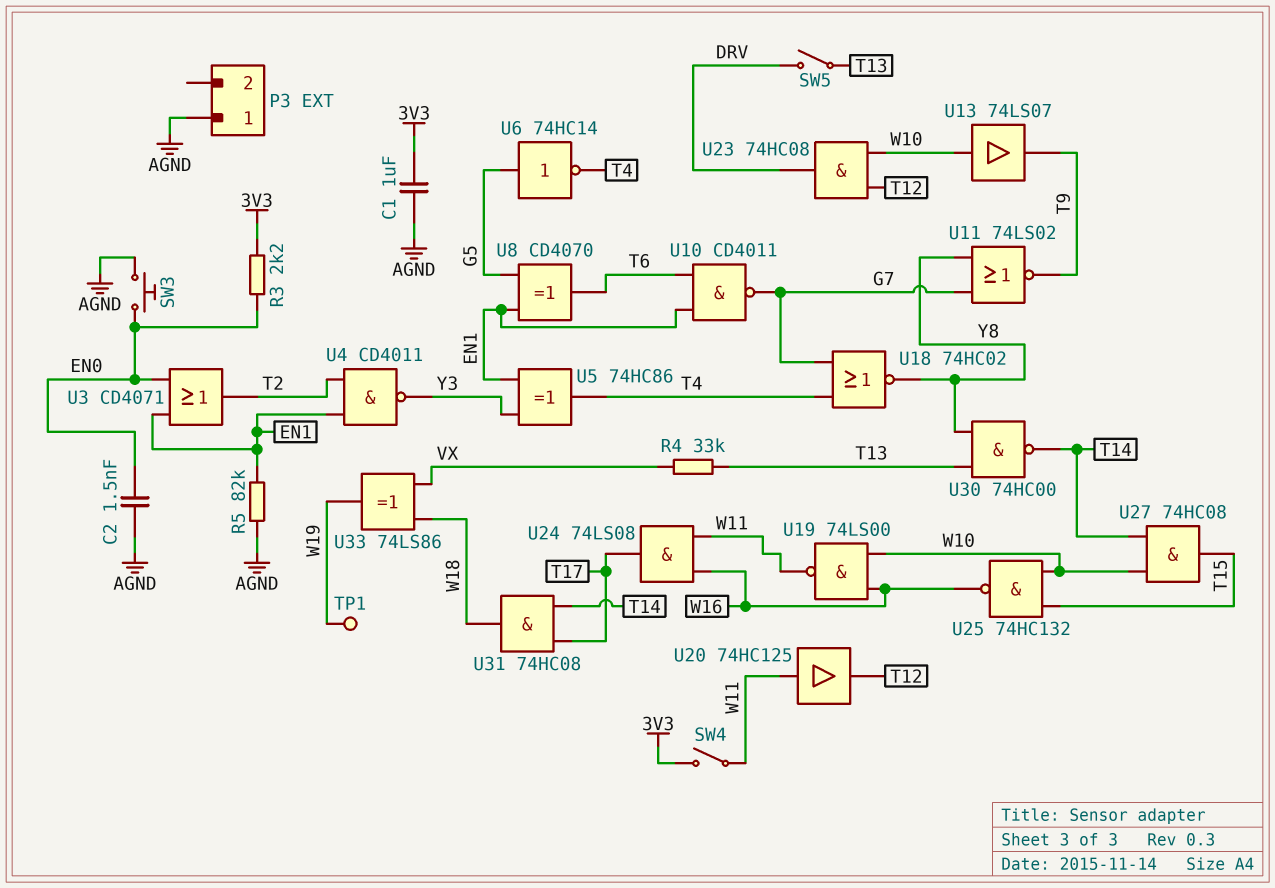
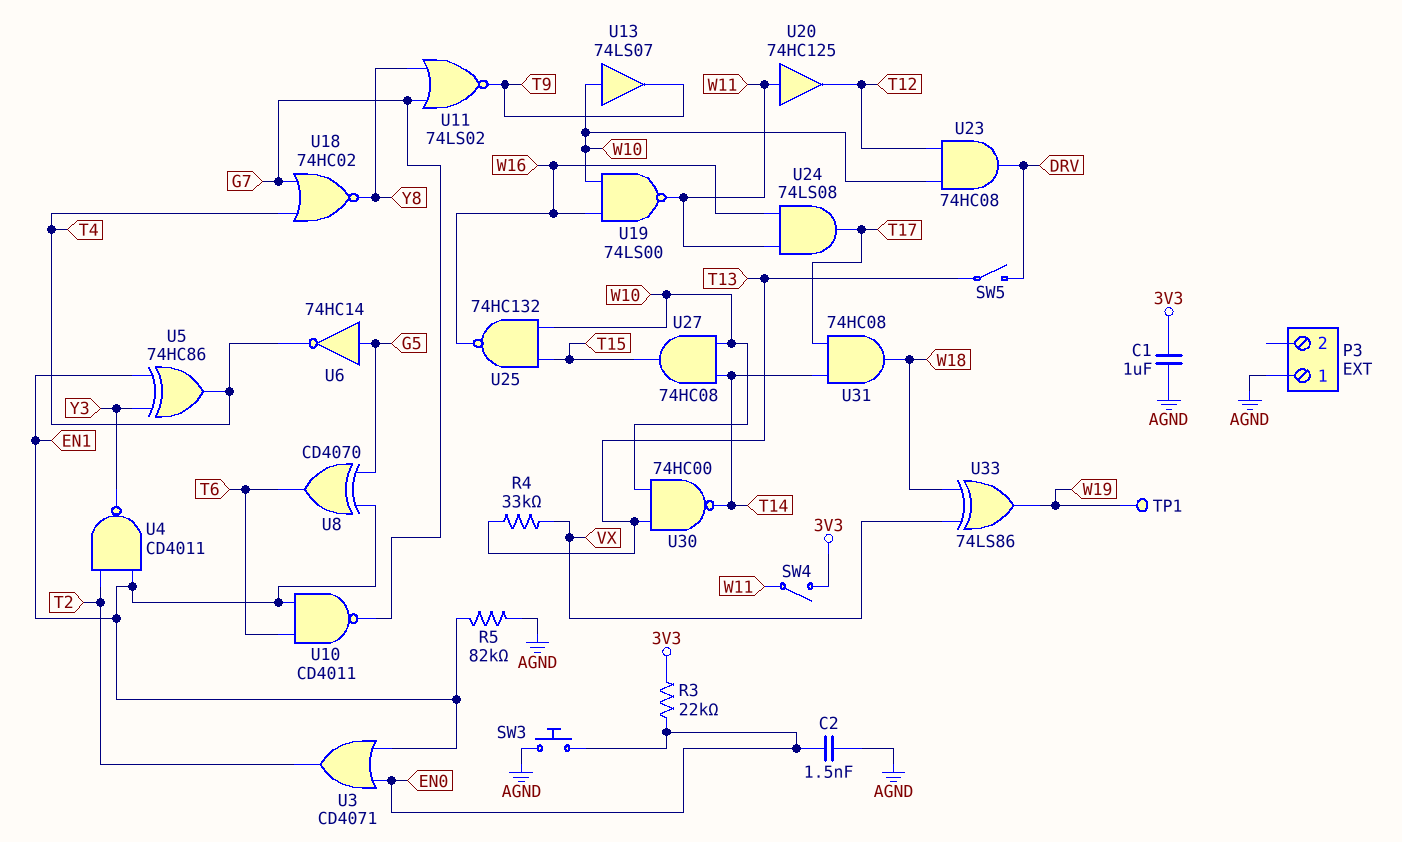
R3: 2.2k (3V3, EN0) -> 22k (3V3, EN0)
U30: NAND 74HC00 (in T13, in Y8, out T14) -> NAND 74HC00 (in T13, in W10, out T14)

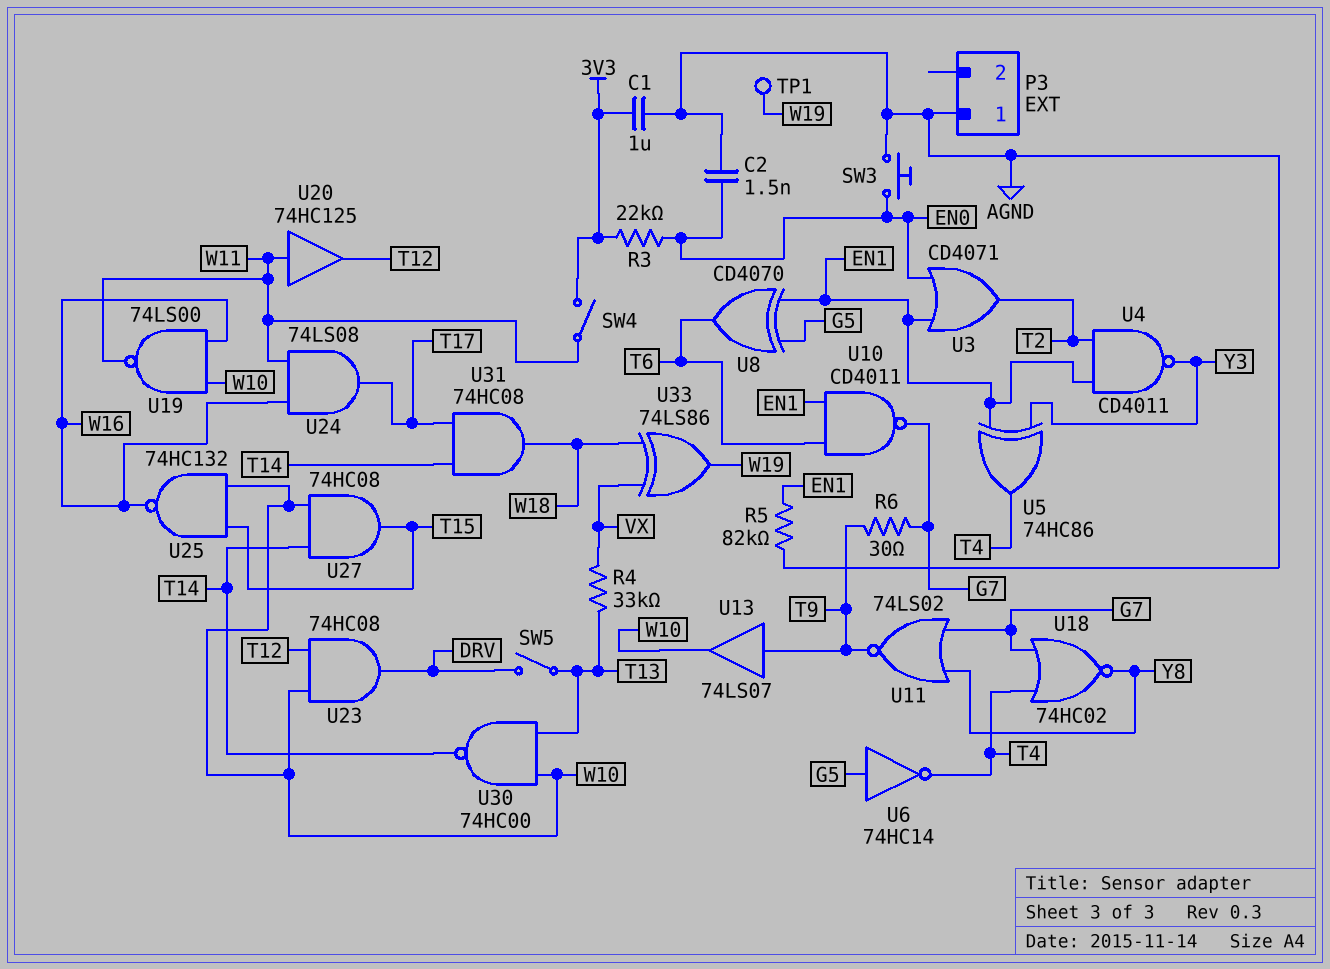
R6: none -> 30 (G7, T9)
U13: buffer 74LS07 (in W10, out T9) -> buffer 74LS07 (in T9, out W10)

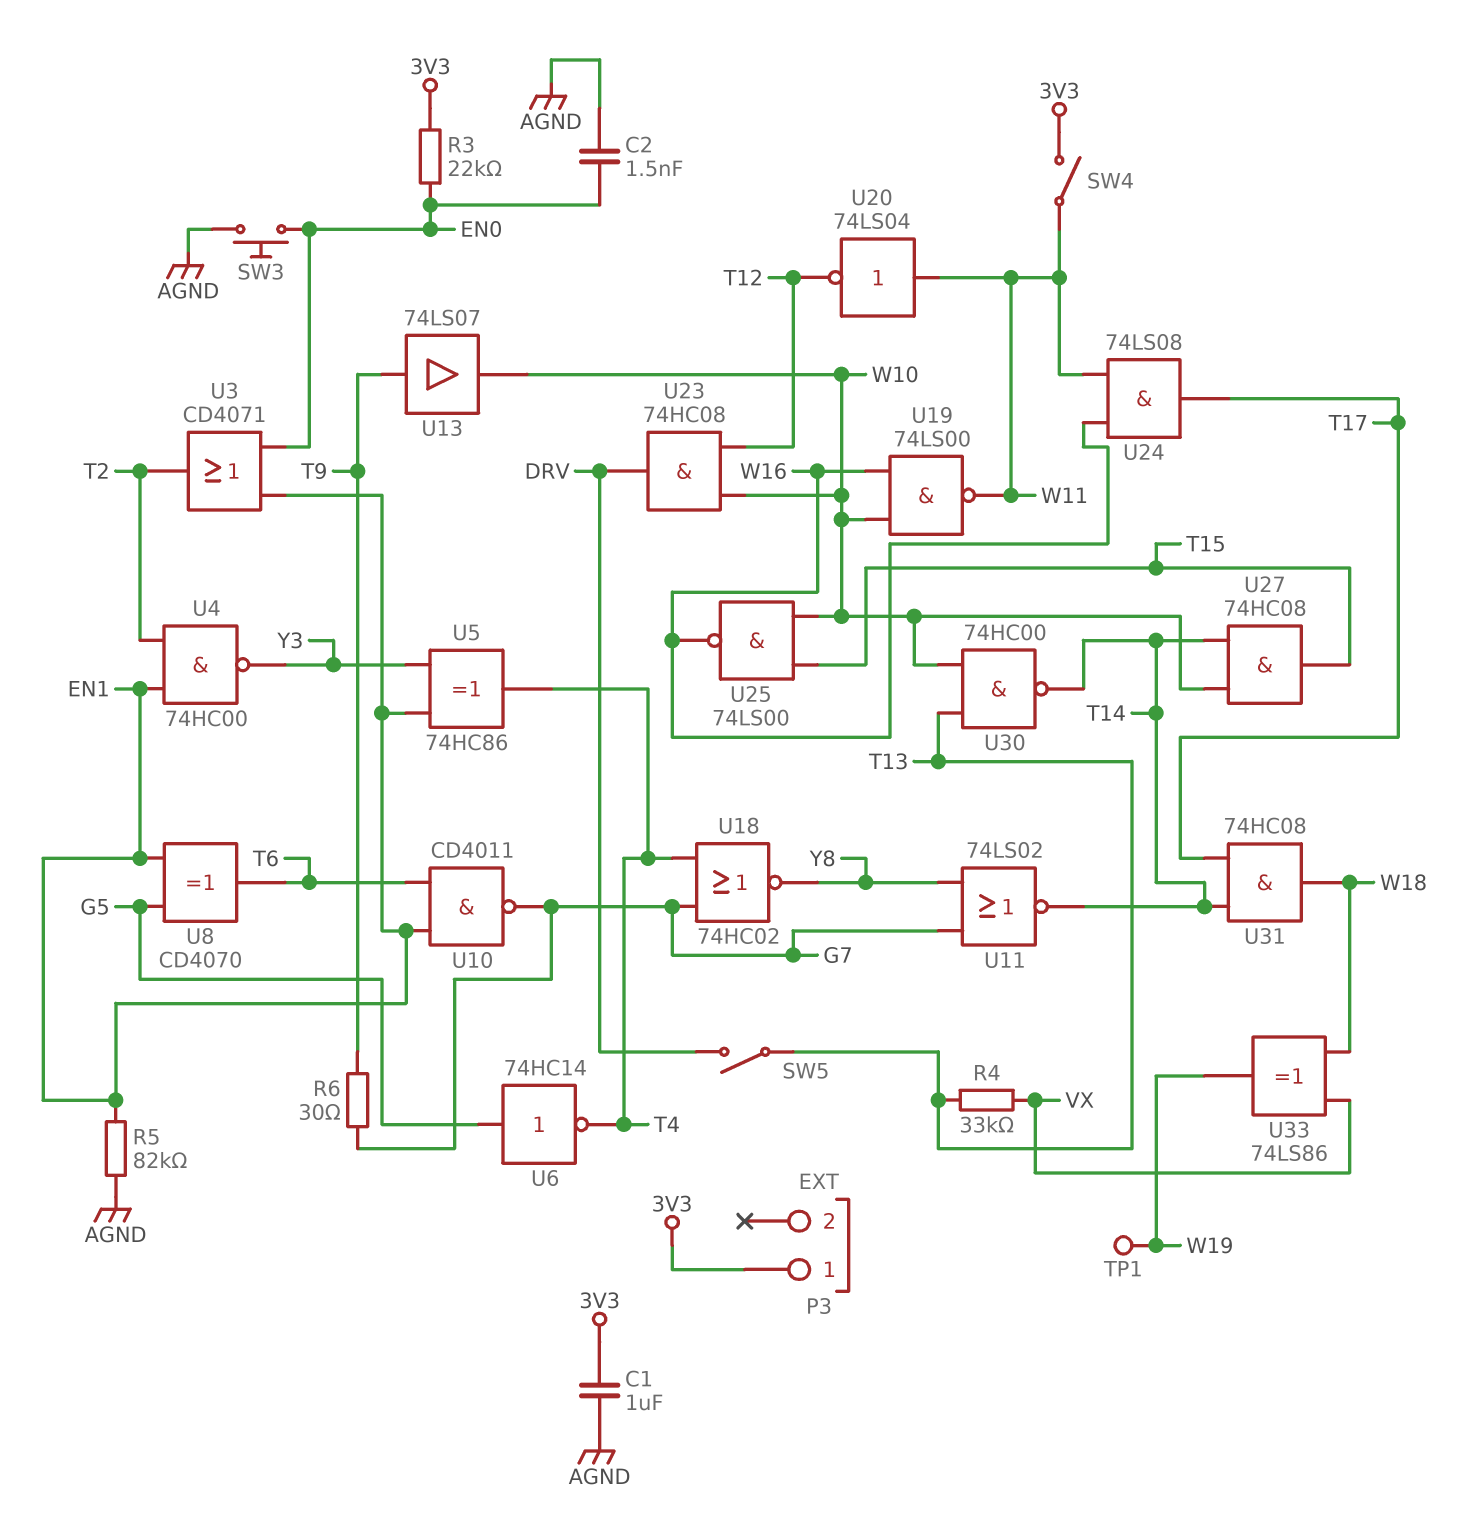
P3 pin 1: AGND -> 3V3
U4: NAND CD4011 (in EN1, in T2, out Y3) -> NAND 74HC00 (in EN1, in T2, out Y3)
U11: NOR 74LS02 (in G7, in Y8, out T9) -> NOR 74LS02 (in G7, in Y8, out T14)
U20: buffer 74HC125 (in W11, out T12) -> NOT 74LS04 (in W11, out T12)
U25: NAND 74HC132 (in T15, in W10, out W16) -> NAND 74LS00 (in T15, in W10, out W16)

